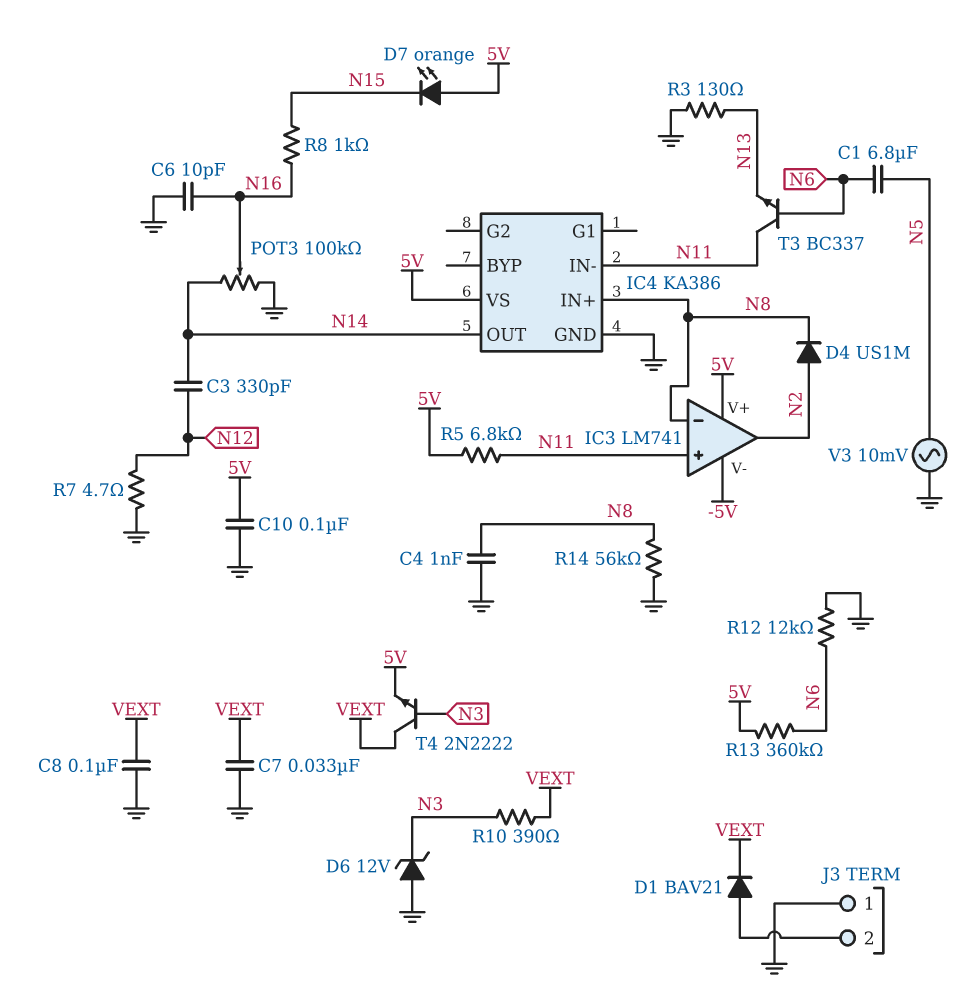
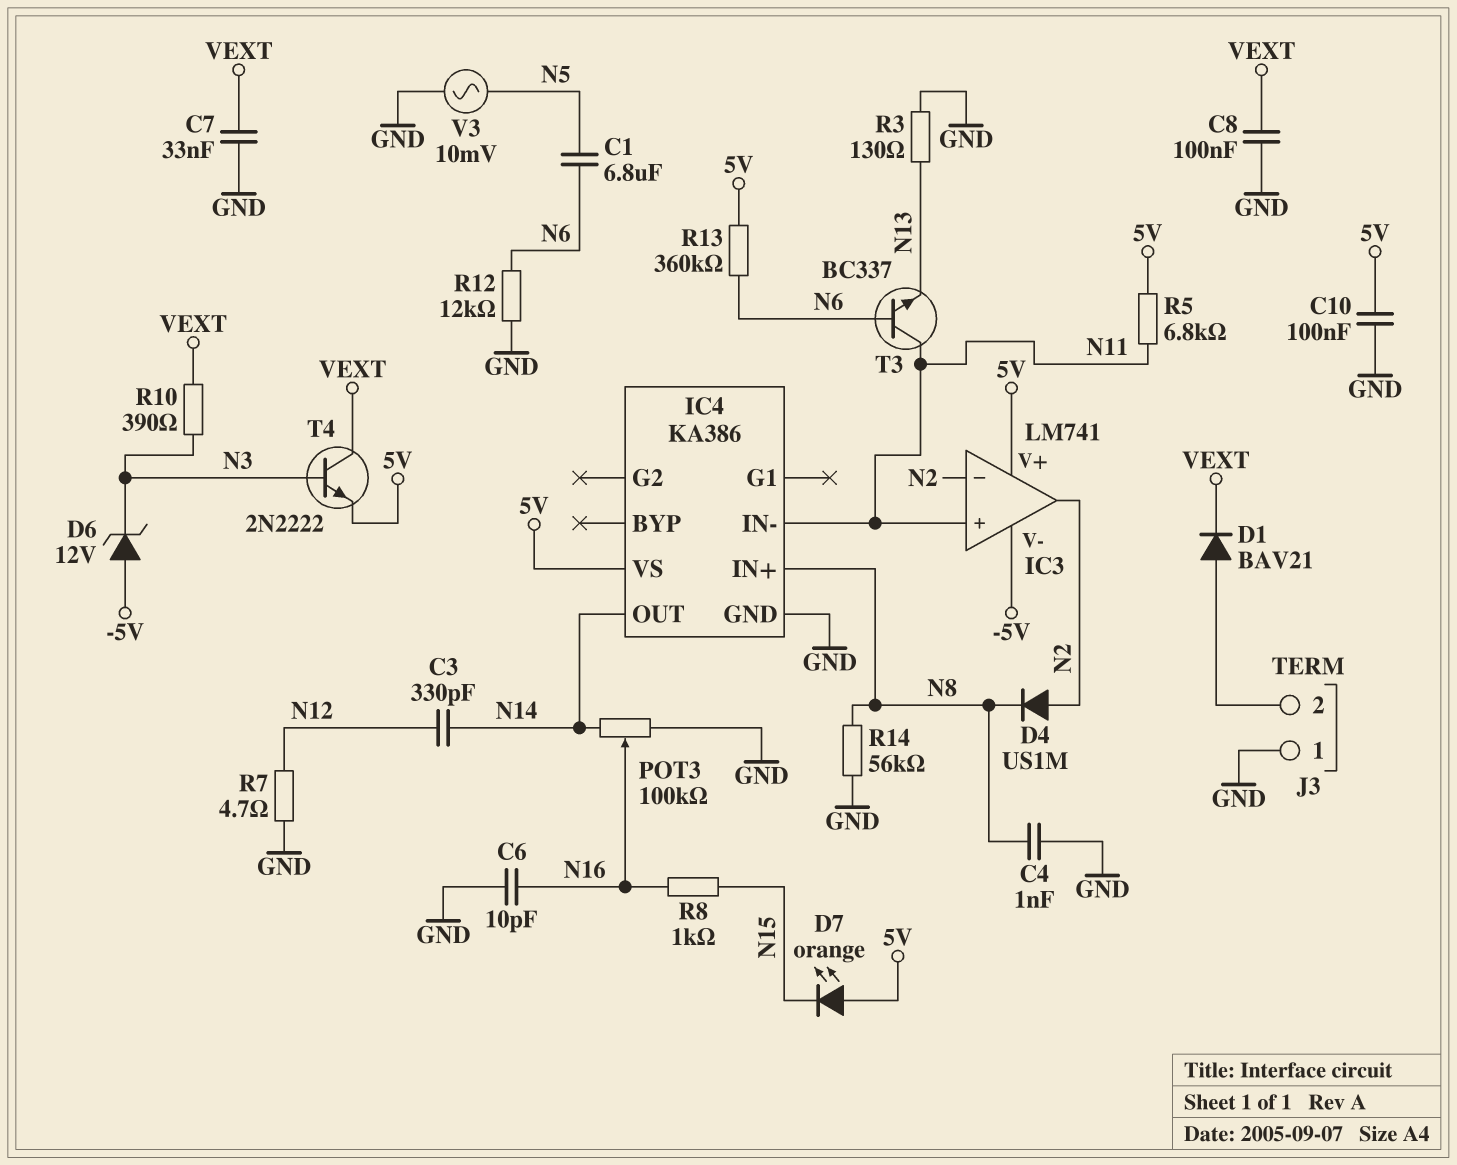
D6: zener 12V (A GND, K N3) -> zener 12V (A -5V, K N3)
IC3 pin in-: N8 -> N2

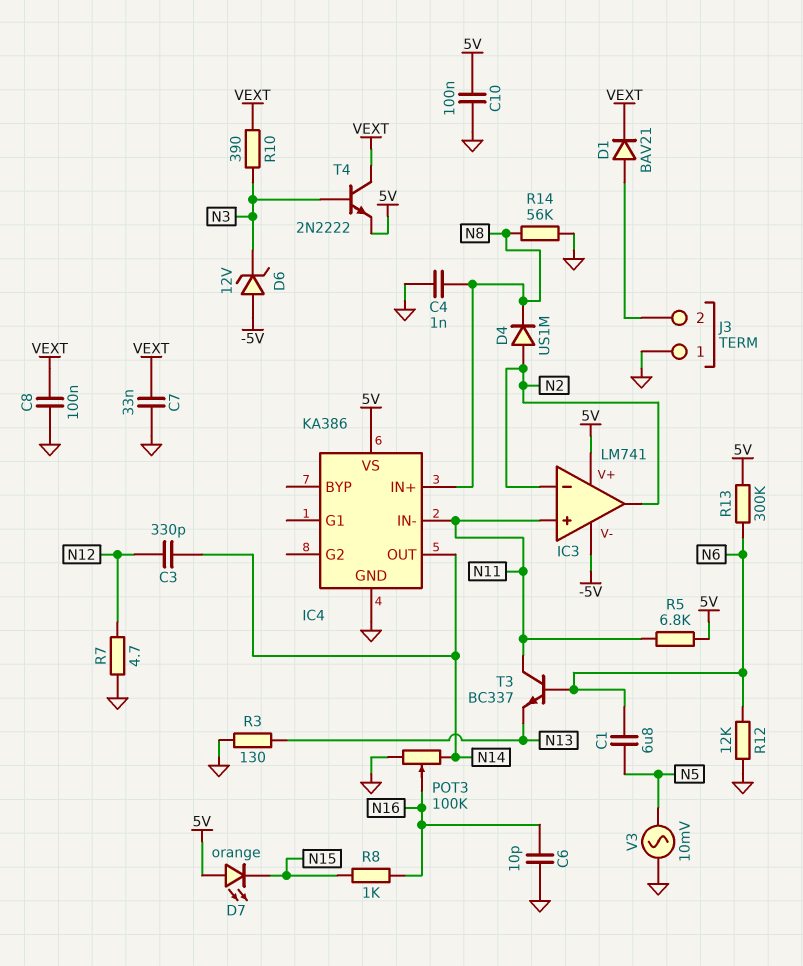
R13: 360k (5V, N6) -> 300k (5V, N6)

